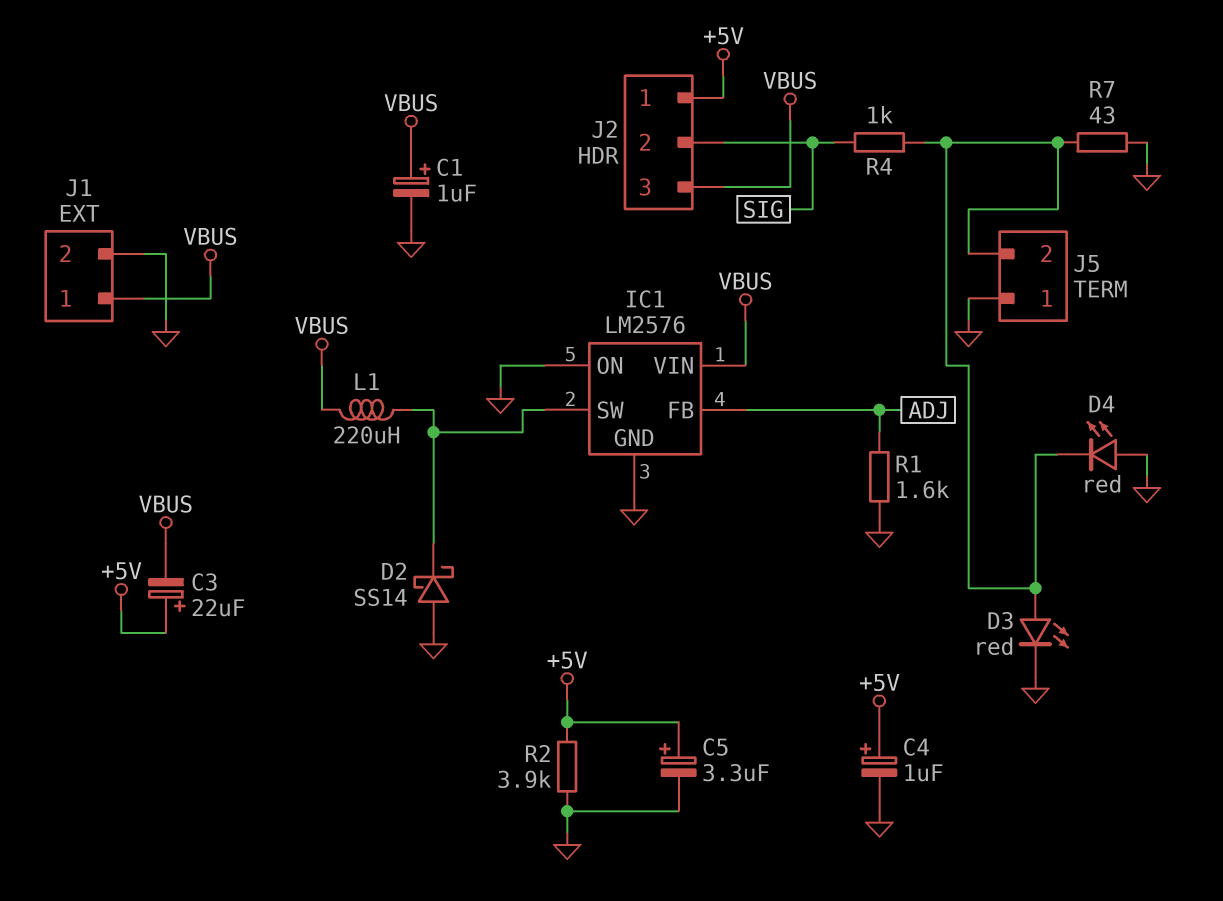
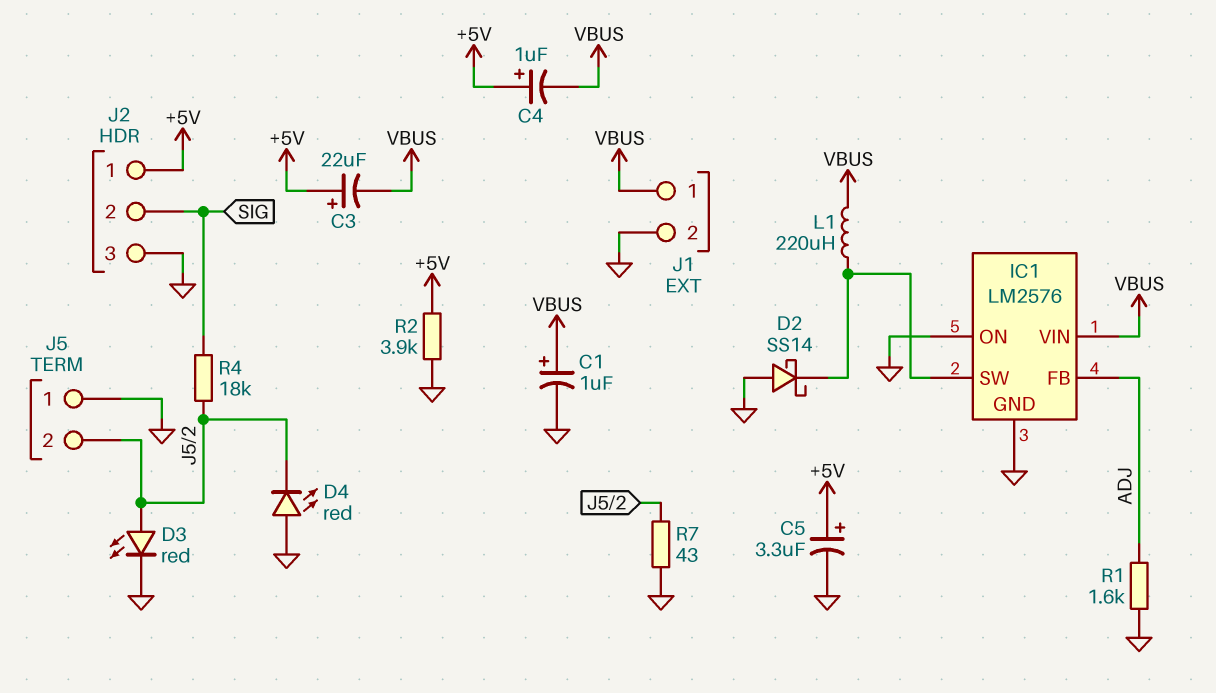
C4: 1uF (plus +5V, minus GND) -> 1uF (plus +5V, minus VBUS)
J2 pin 3: VBUS -> GND
R4: 1k (J5/2, SIG) -> 18k (J5/2, SIG)

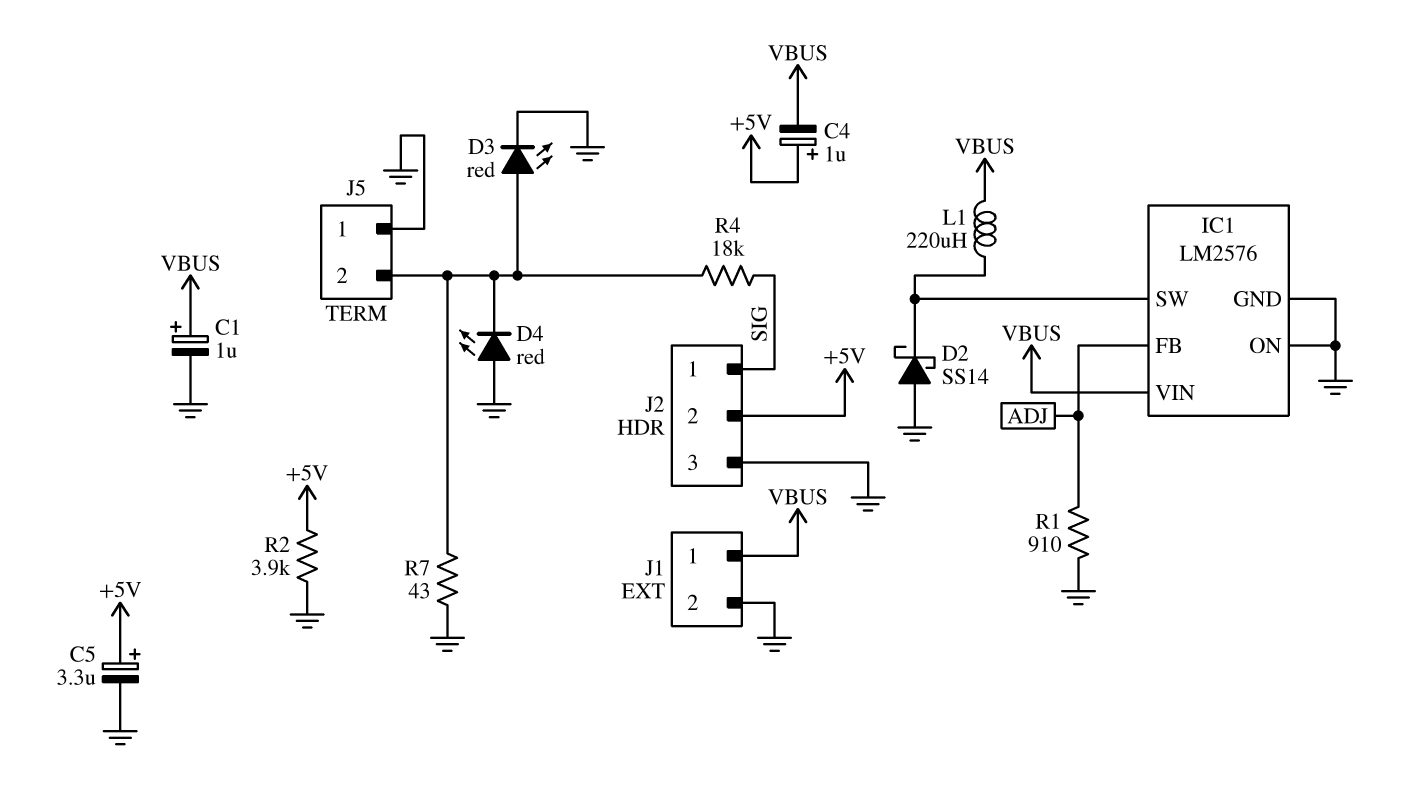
C3: 22uF (plus +5V, minus VBUS) -> none
J2 pin 1: +5V -> SIG
J2 pin 2: SIG -> +5V
R1: 1.6k (ADJ, GND) -> 910 (ADJ, GND)

